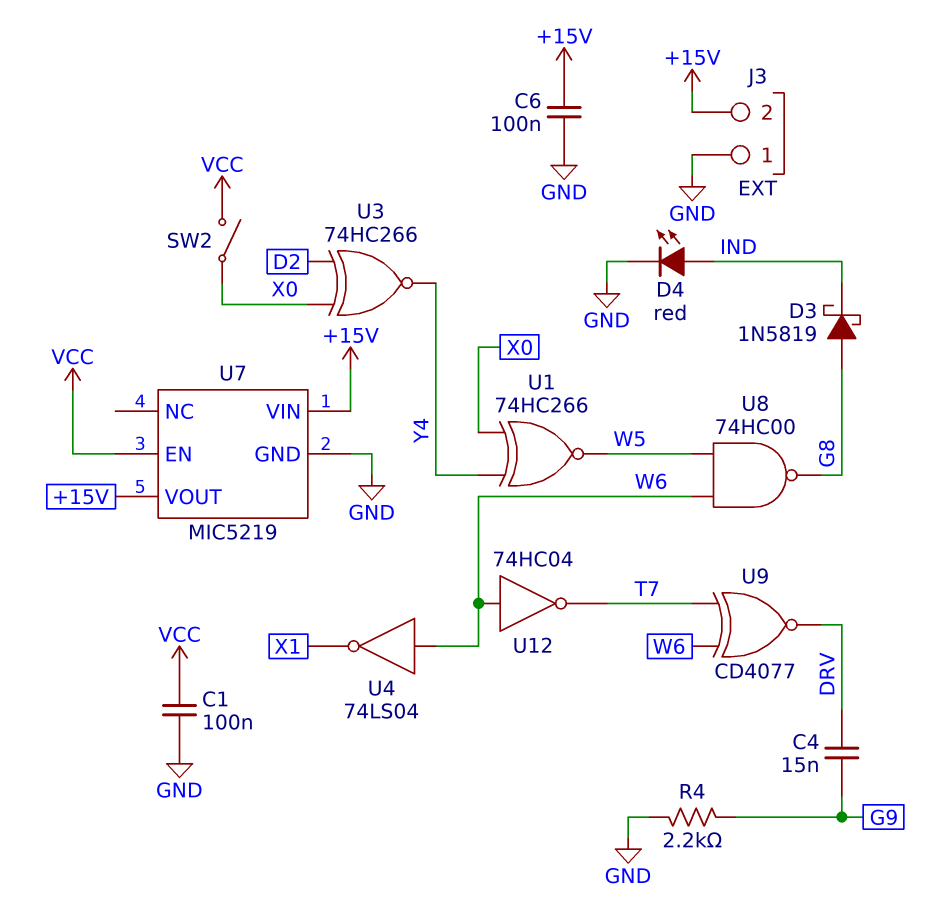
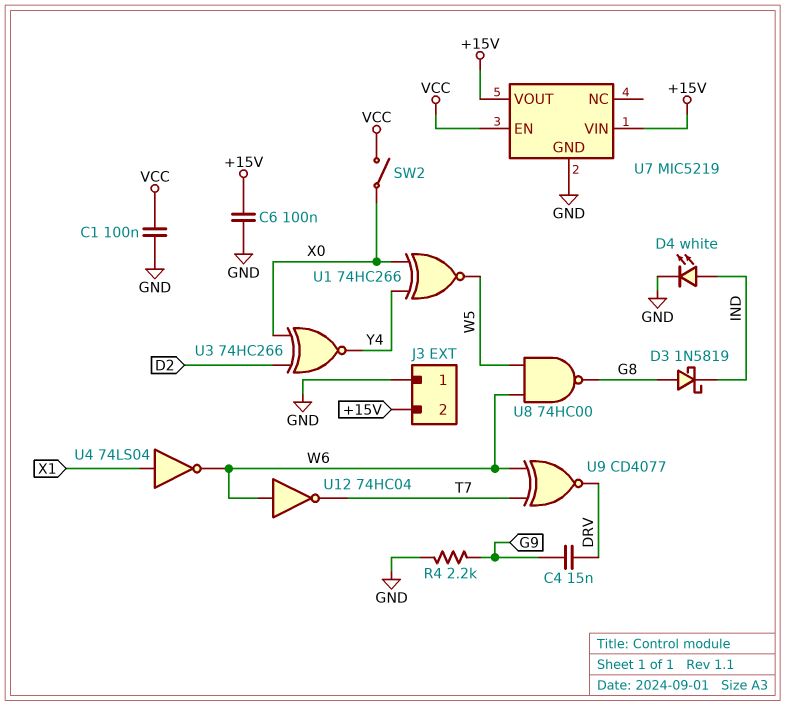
D4: LED red (A IND, K GND) -> LED white (A IND, K GND)
U4: NOT 74LS04 (in W6, out X1) -> NOT 74LS04 (in X1, out W6)

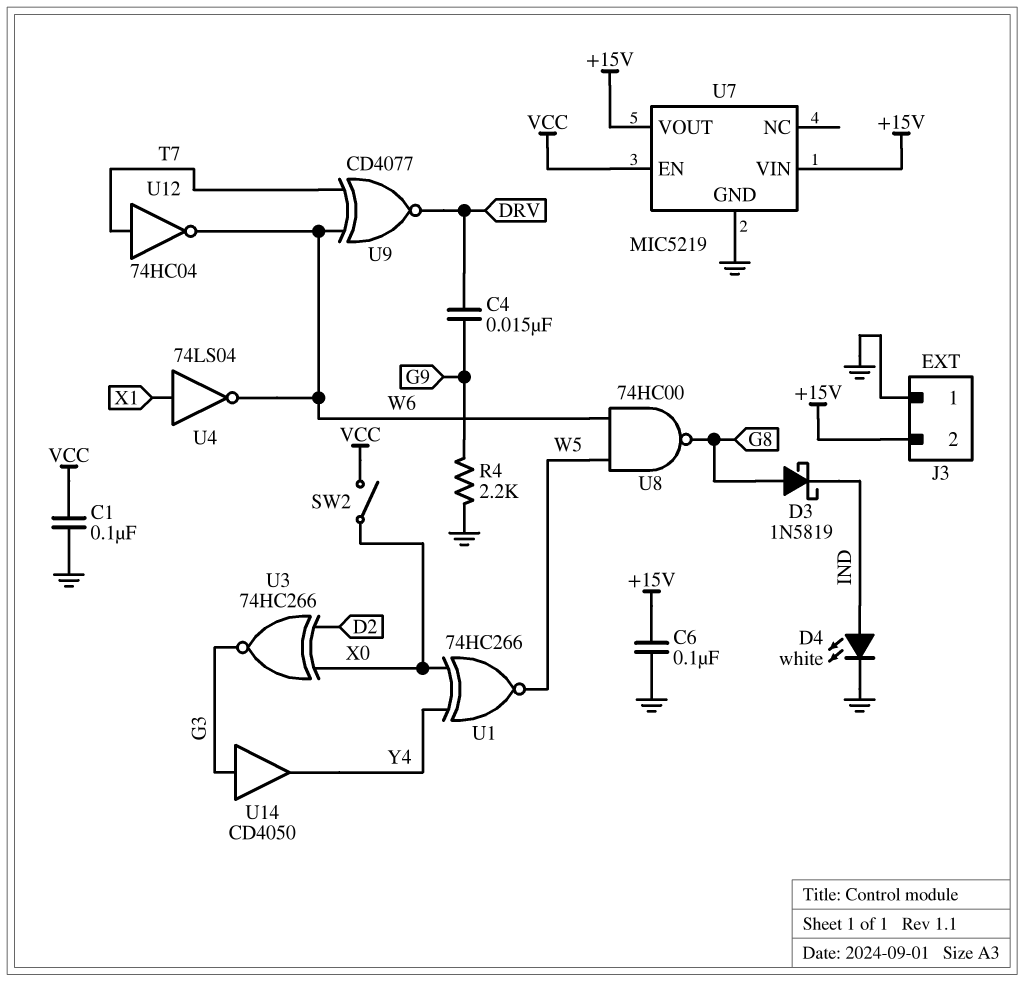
U3: XNOR 74HC266 (in D2, in X0, out Y4) -> XNOR 74HC266 (in D2, in X0, out G3)
U12: NOT 74HC04 (in W6, out T7) -> NOT 74HC04 (in T7, out W6)
U14: none -> buffer CD4050 (in G3, out Y4)

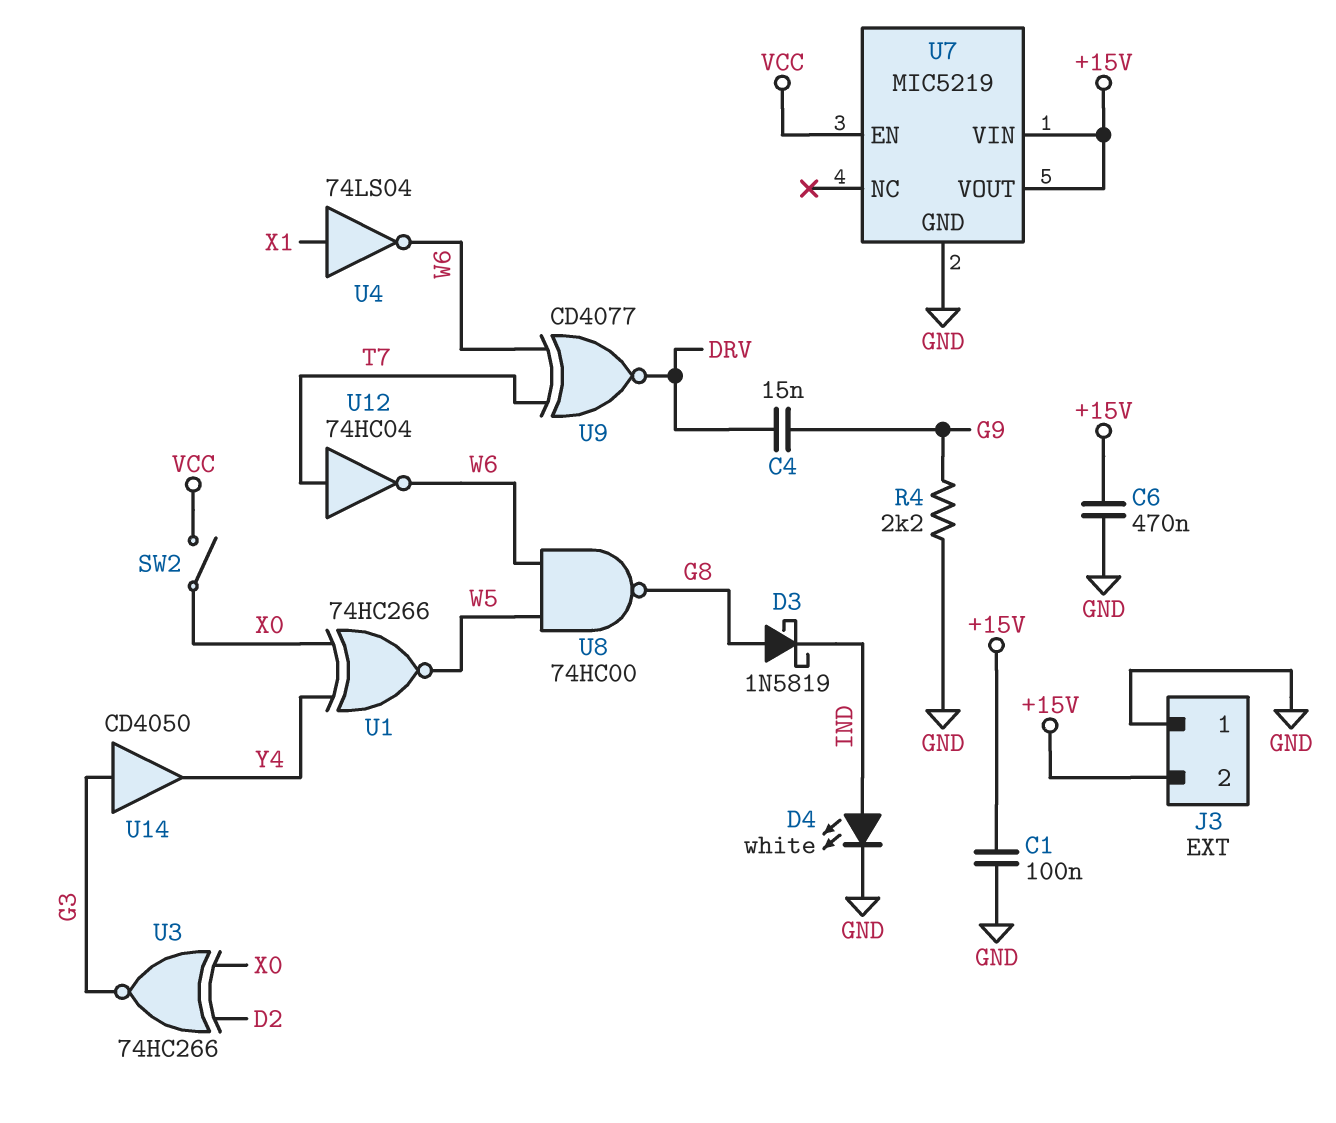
C1: 100nF (GND, VCC) -> 100nF (+15V, GND)
C6: 100nF (+15V, GND) -> 470nF (+15V, GND)

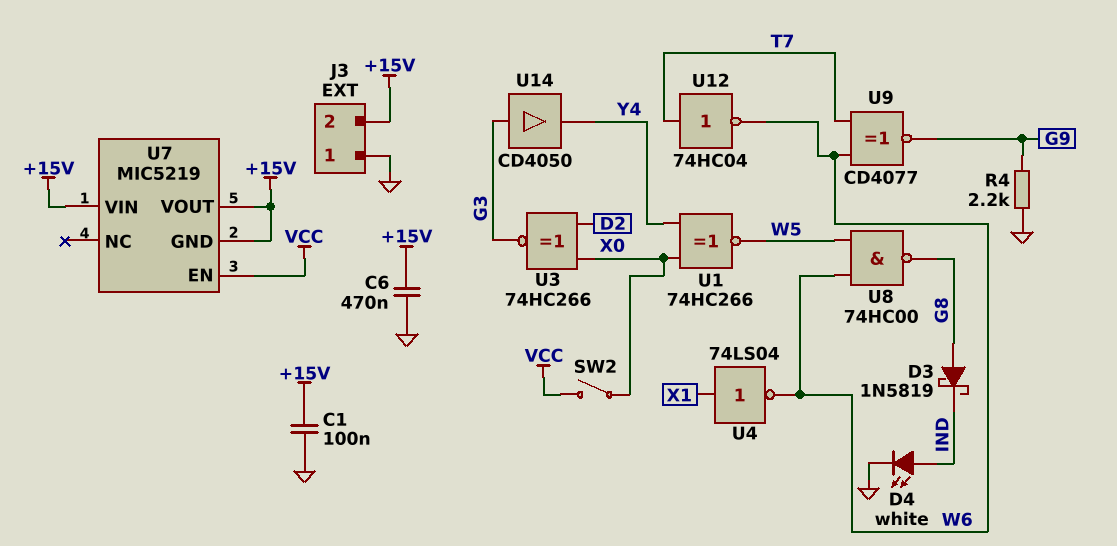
C4: 15nF (DRV, G9) -> none
U7 pin GND: GND -> +15V
U9: XNOR CD4077 (in T7, in W6, out DRV) -> XNOR CD4077 (in T7, in W6, out G9)

